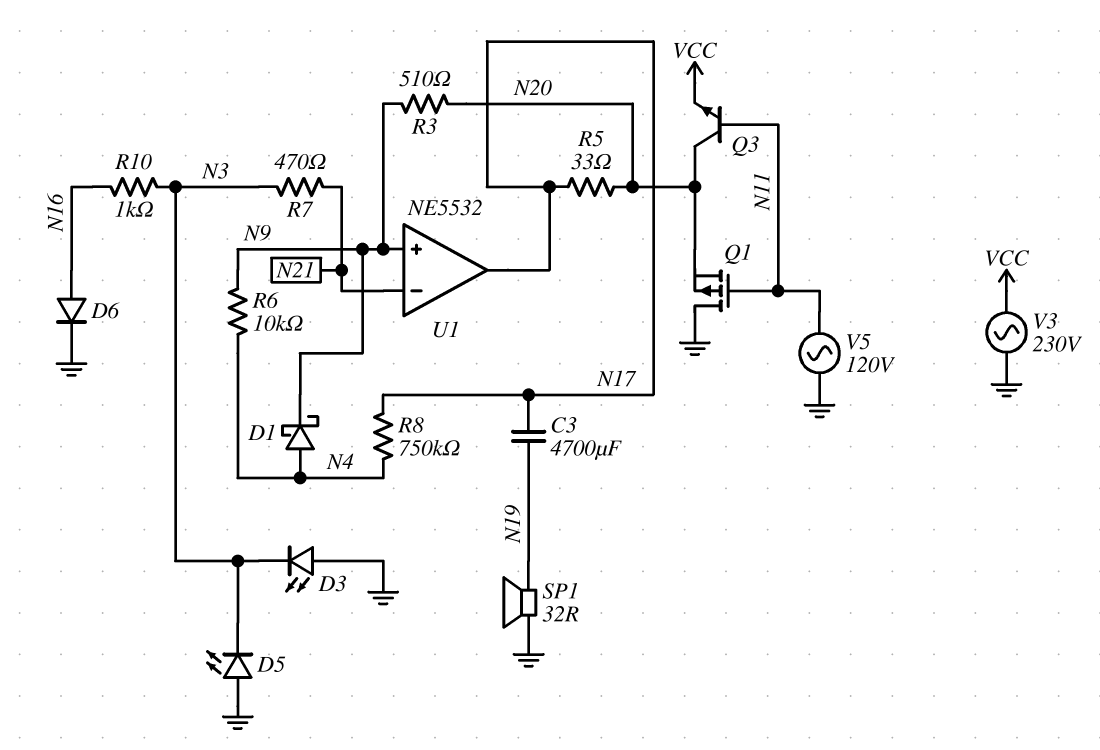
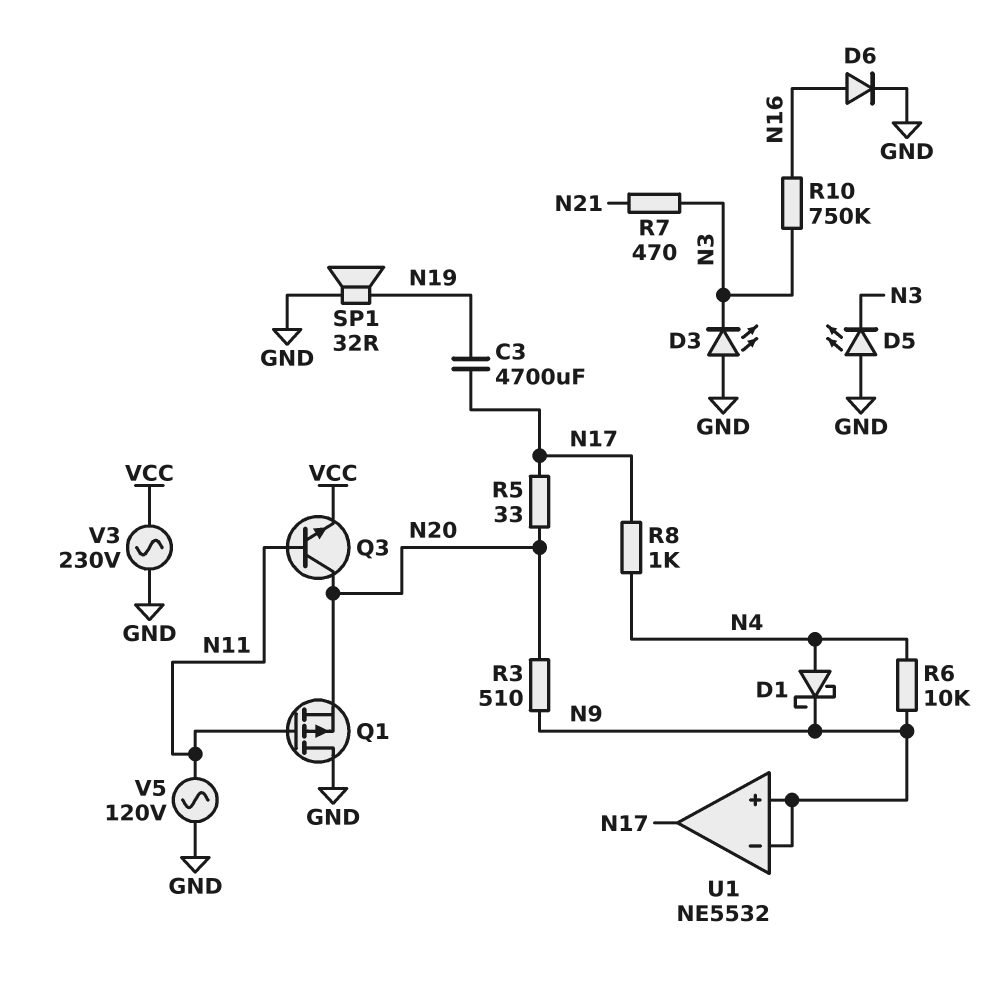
R8: 750k (N4, N17) -> 1k (N4, N17)
R10: 1k (N3, N16) -> 750k (N3, N16)
U1 pin in-: N21 -> N9

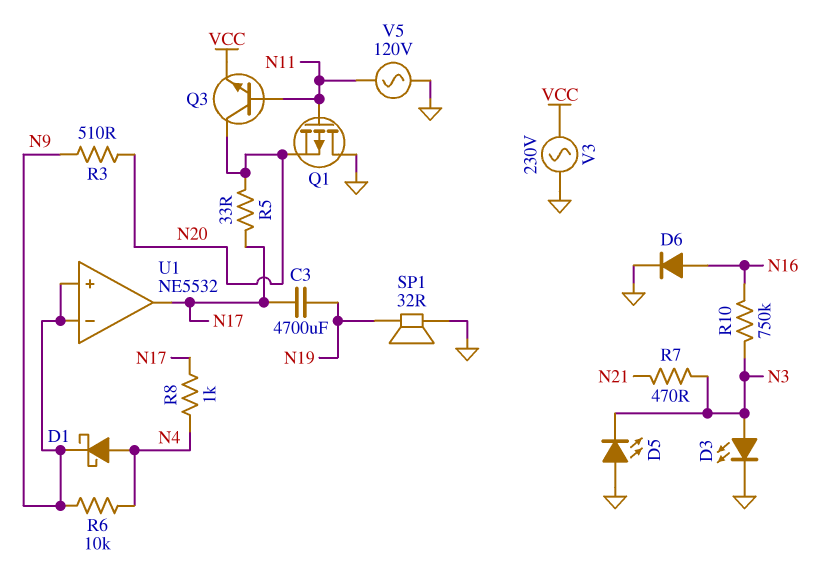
D3: LED (A GND, K N3) -> LED (A N3, K GND)

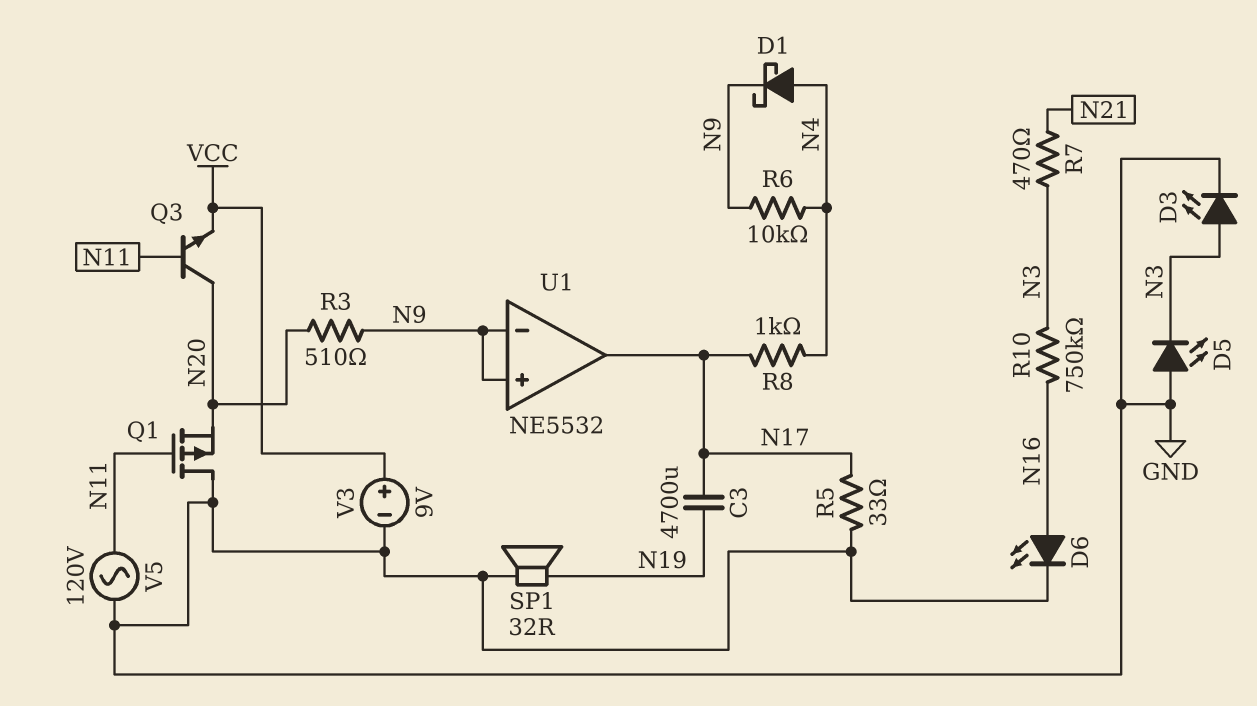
D6: diode (A N16, K GND) -> LED (A N16, K GND)
R5: 33 (N17, N20) -> 33 (GND, N17)
V3: AC 230V (GND, VCC) -> 9V (plus VCC, minus GND)

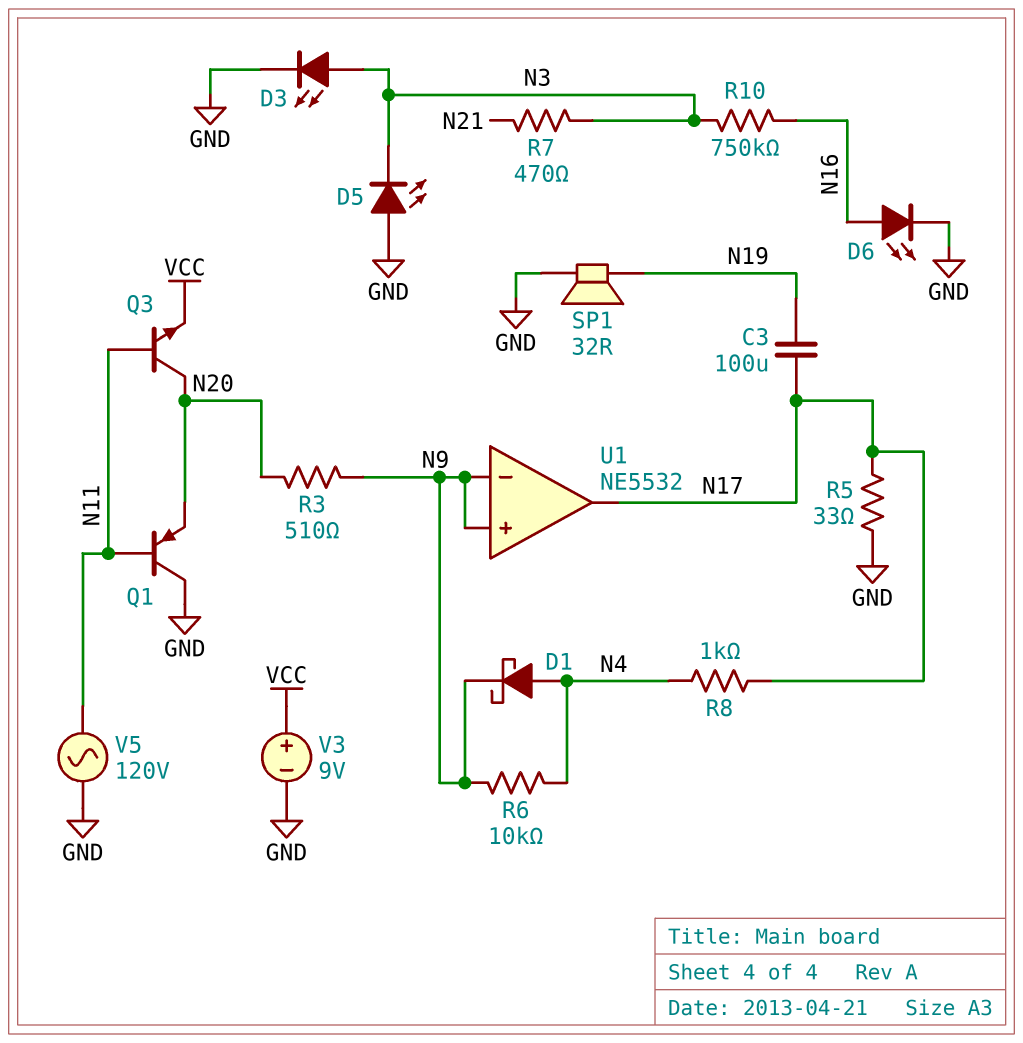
C3: 4700uF (N17, N19) -> 100uF (N17, N19)
Q1: PMOS (G N11, D GND, S N20) -> PNP (B N11, C GND, E N20)

